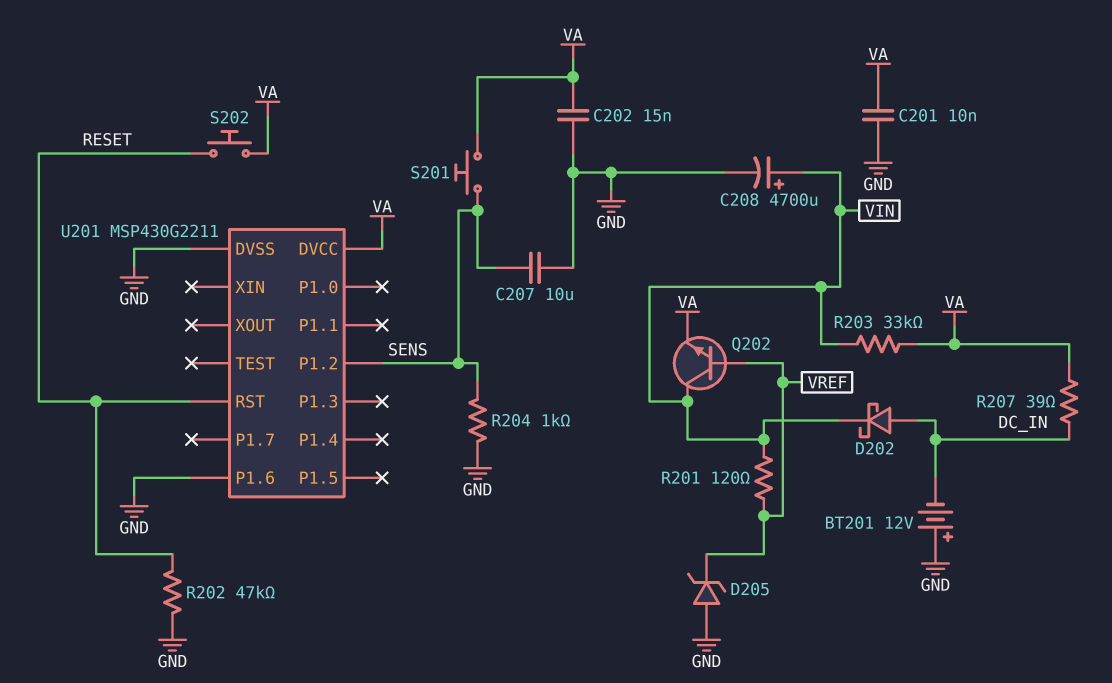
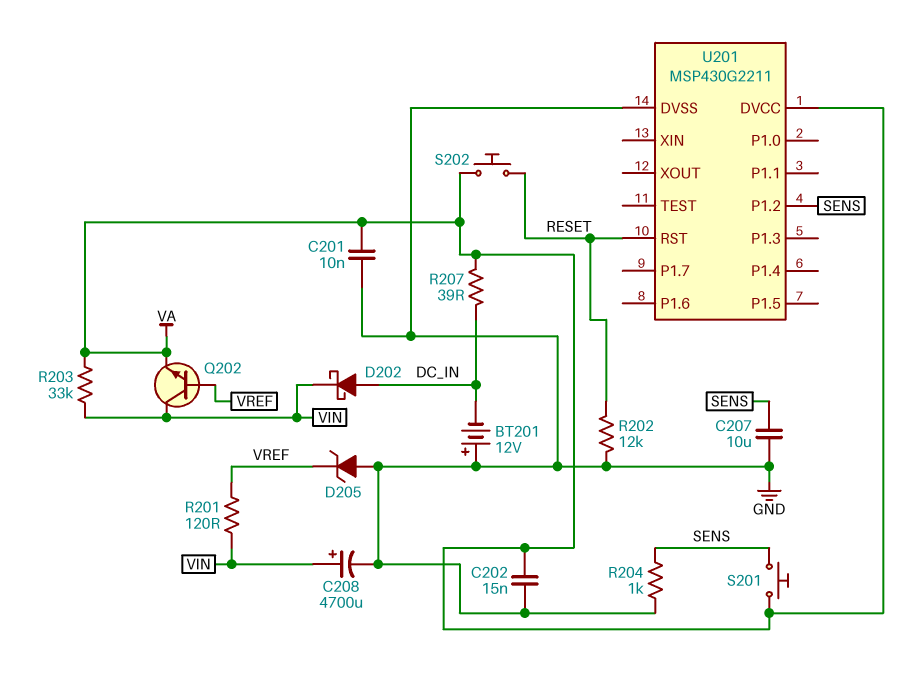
R202: 47k (GND, RESET) -> 12k (GND, RESET)
U201 pin P1.6: GND -> none

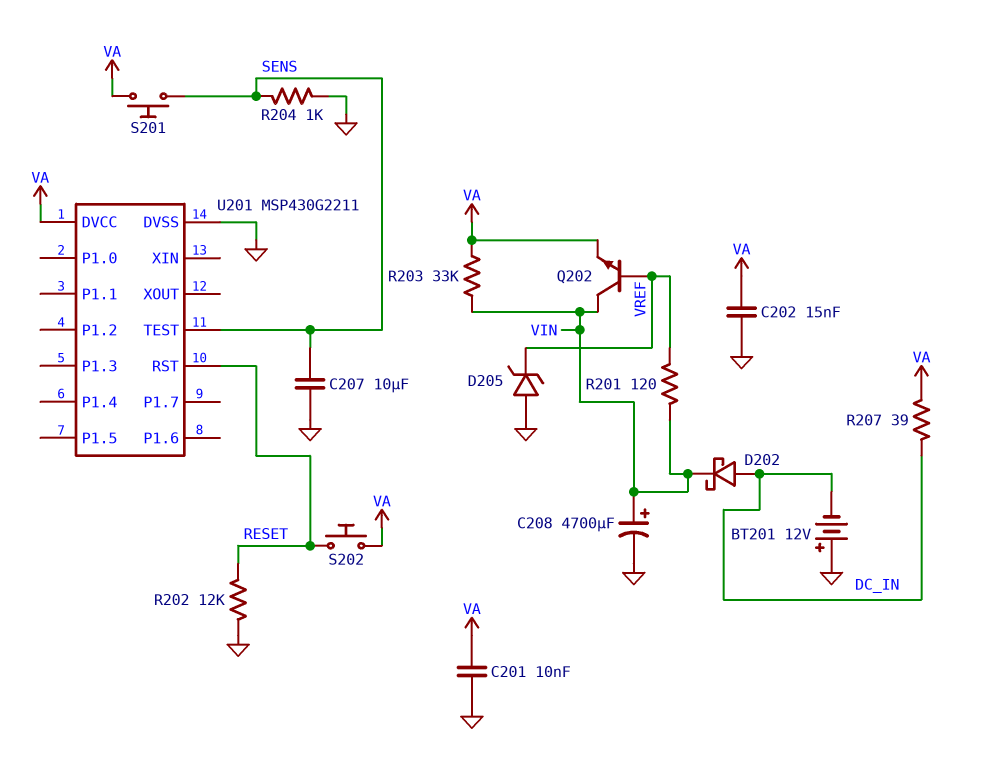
U201 pin P1.2: SENS -> none
U201 pin TEST: none -> SENS

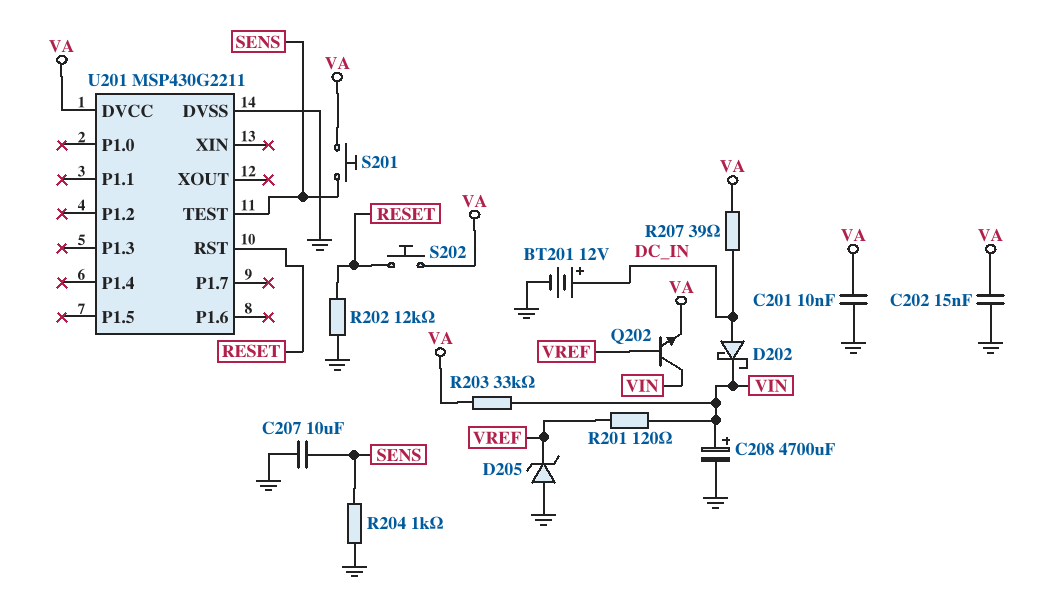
BT201: 12V (plus GND, minus DC_IN) -> 12V (plus DC_IN, minus GND)

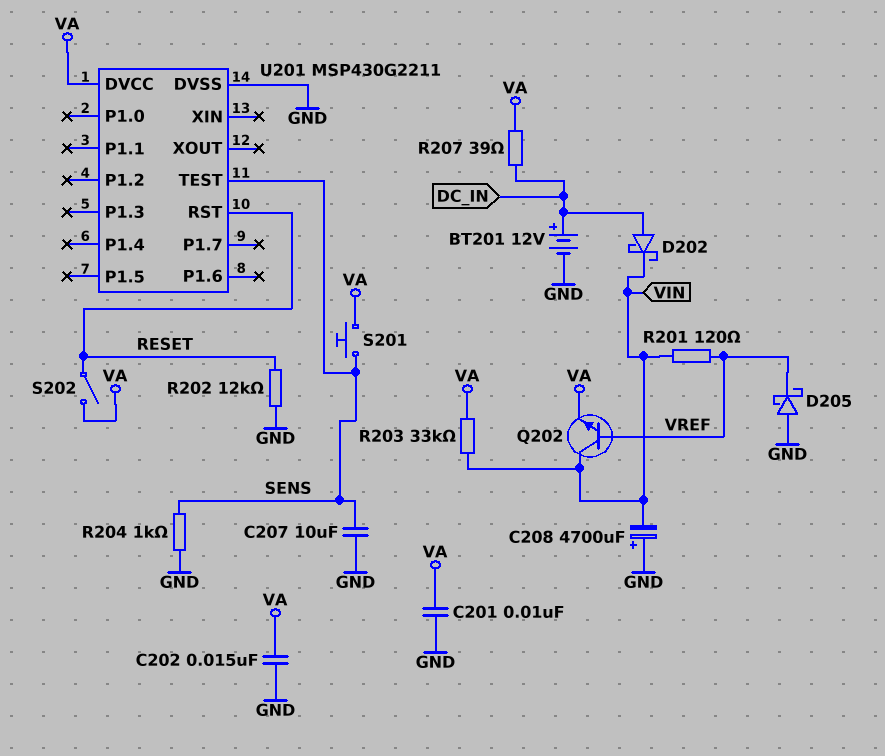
C208: 4700uF (plus VIN, minus GND) -> 4700uF (plus GND, minus VIN)
D205: zener (A GND, K VREF) -> schottky (A GND, K VREF)
S202: button (RESET, VA) -> switch (RESET, VA)

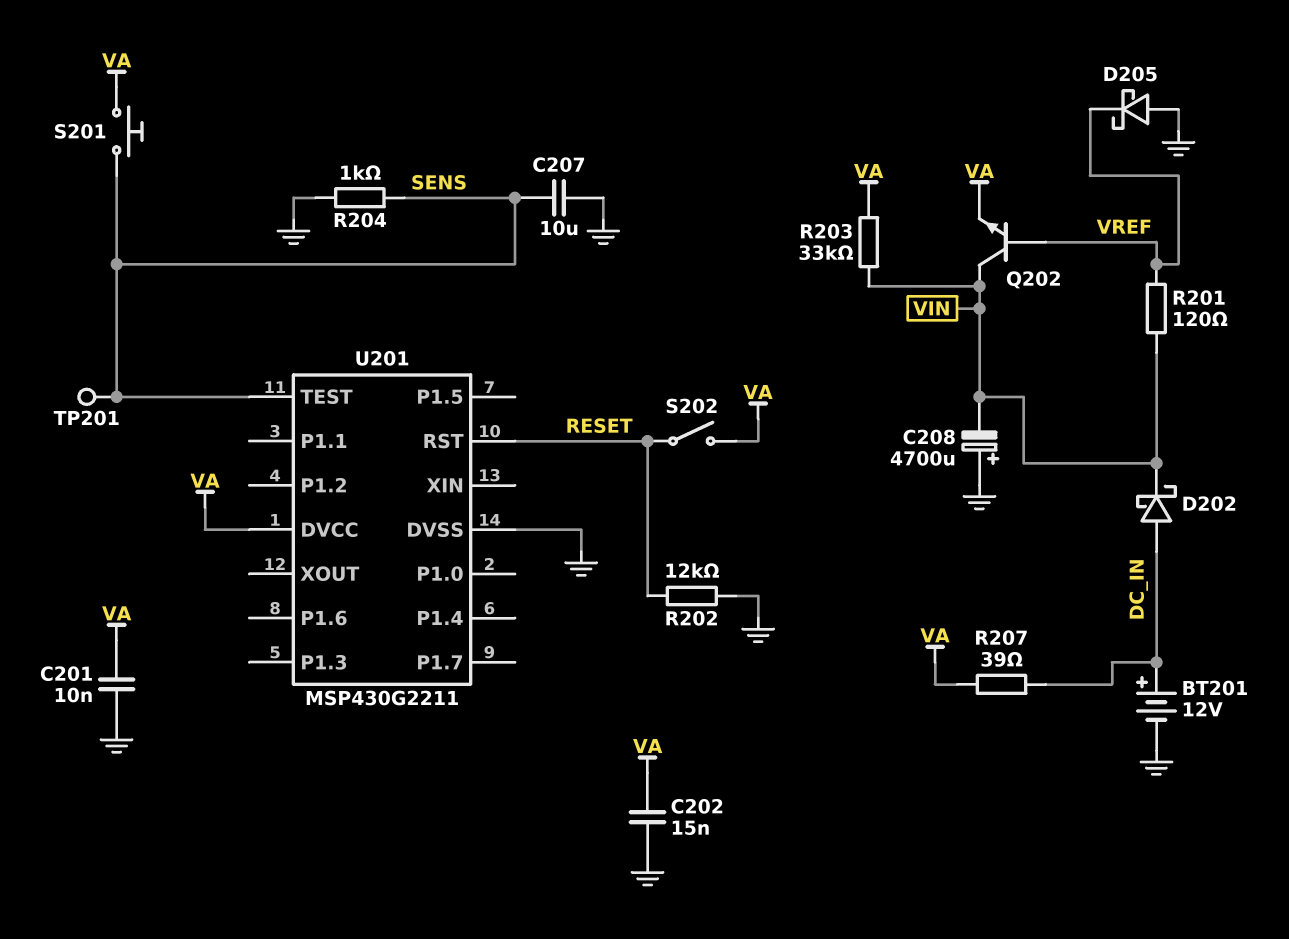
TP201: none -> test point (SENS)

